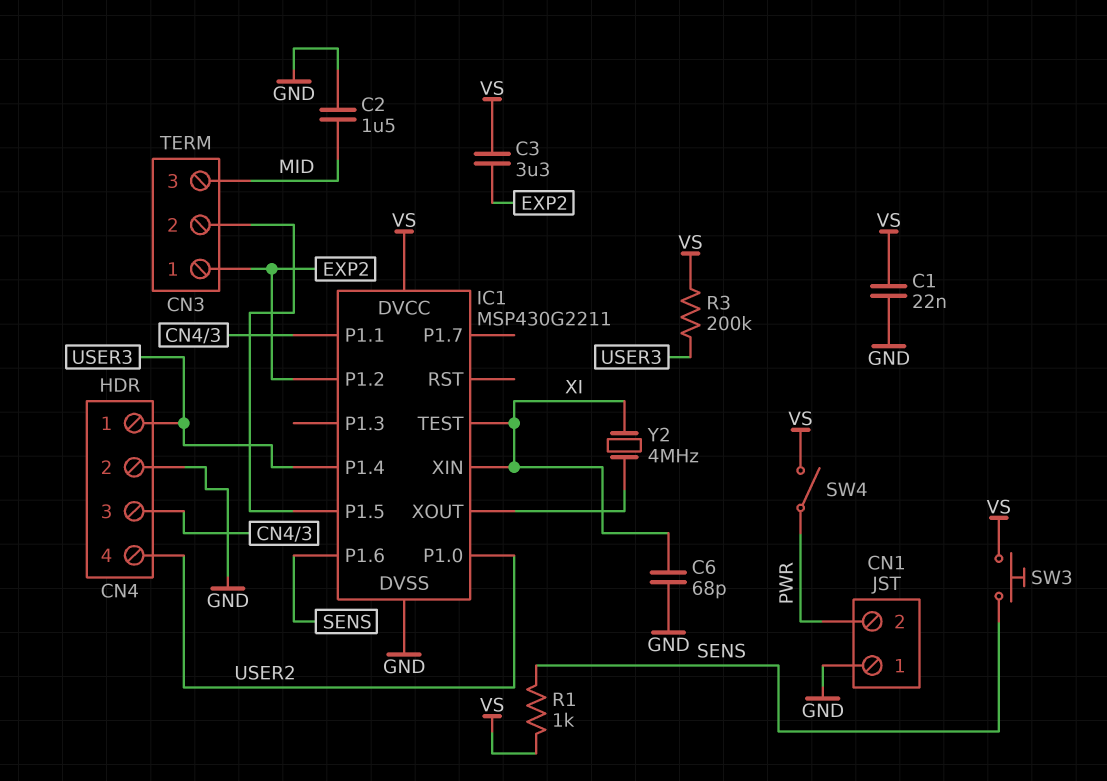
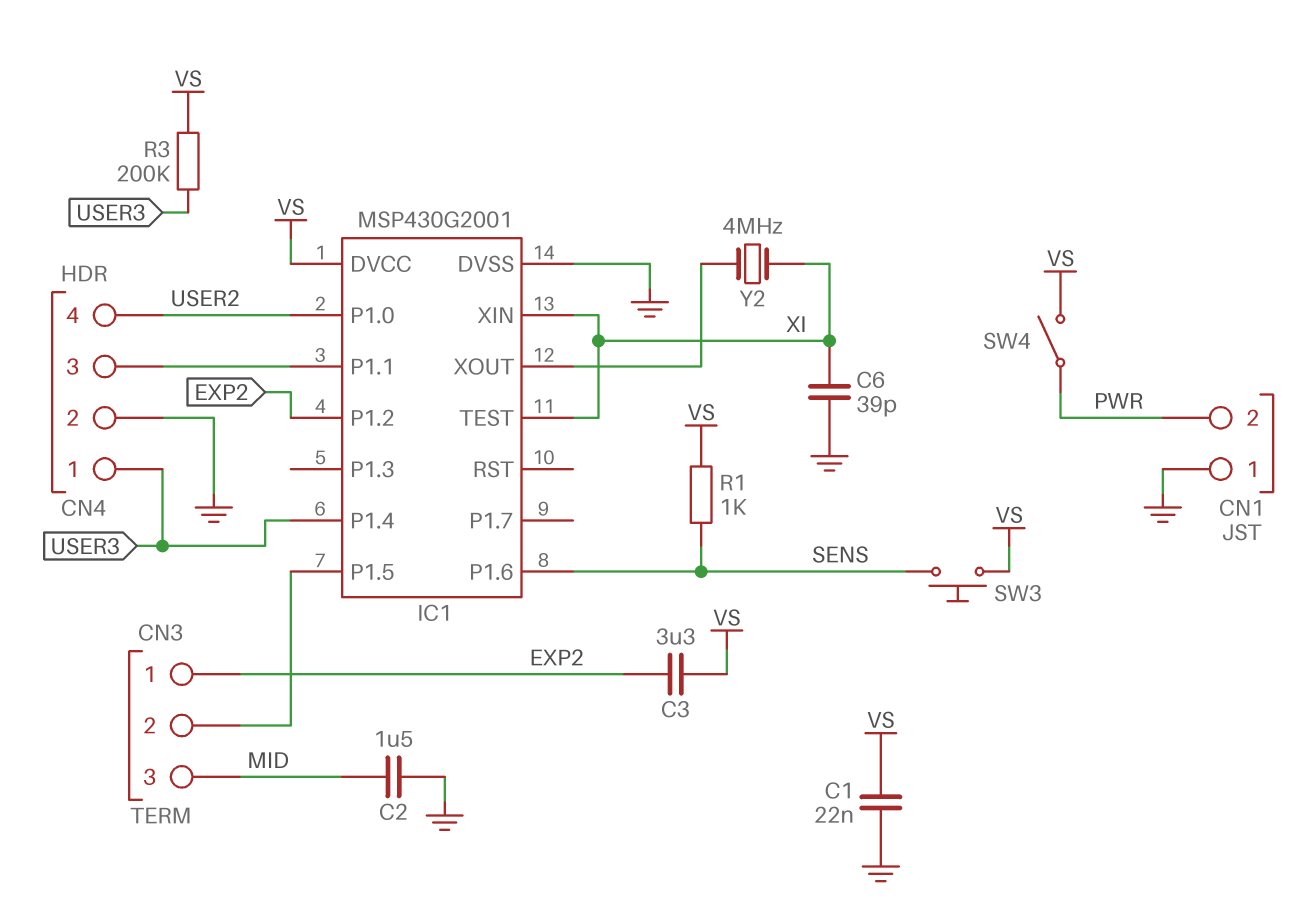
C6: 68pF (GND, XI) -> 39pF (GND, XI)
IC1: MSP430G2211 -> MSP430G2001

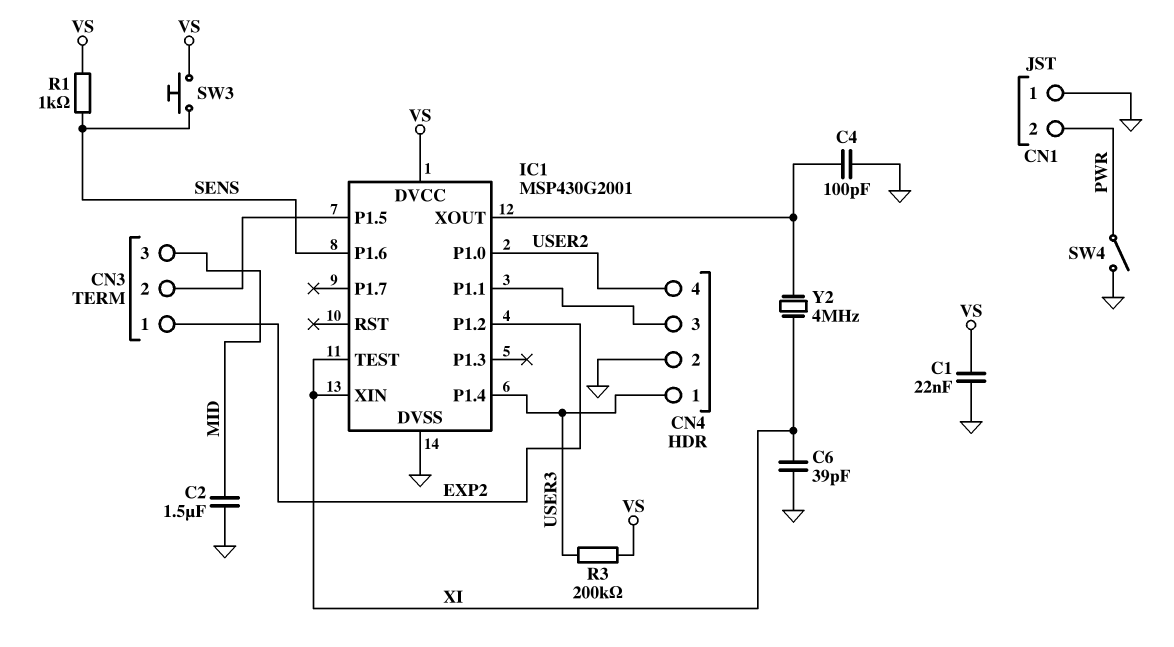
C3: 3.3uF (EXP2, VS) -> none
C4: none -> 100pF (GND, IC1/XOUT)
SW4: switch (PWR, VS) -> switch (GND, PWR)

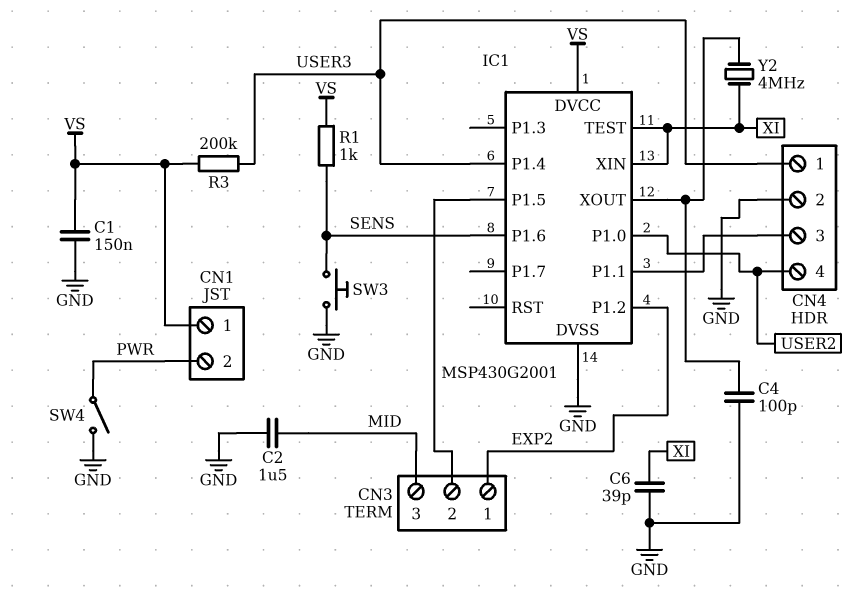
C1: 22nF (GND, VS) -> 150nF (GND, VS)
CN1 pin 1: GND -> VS
SW3: button (SENS, VS) -> button (GND, SENS)

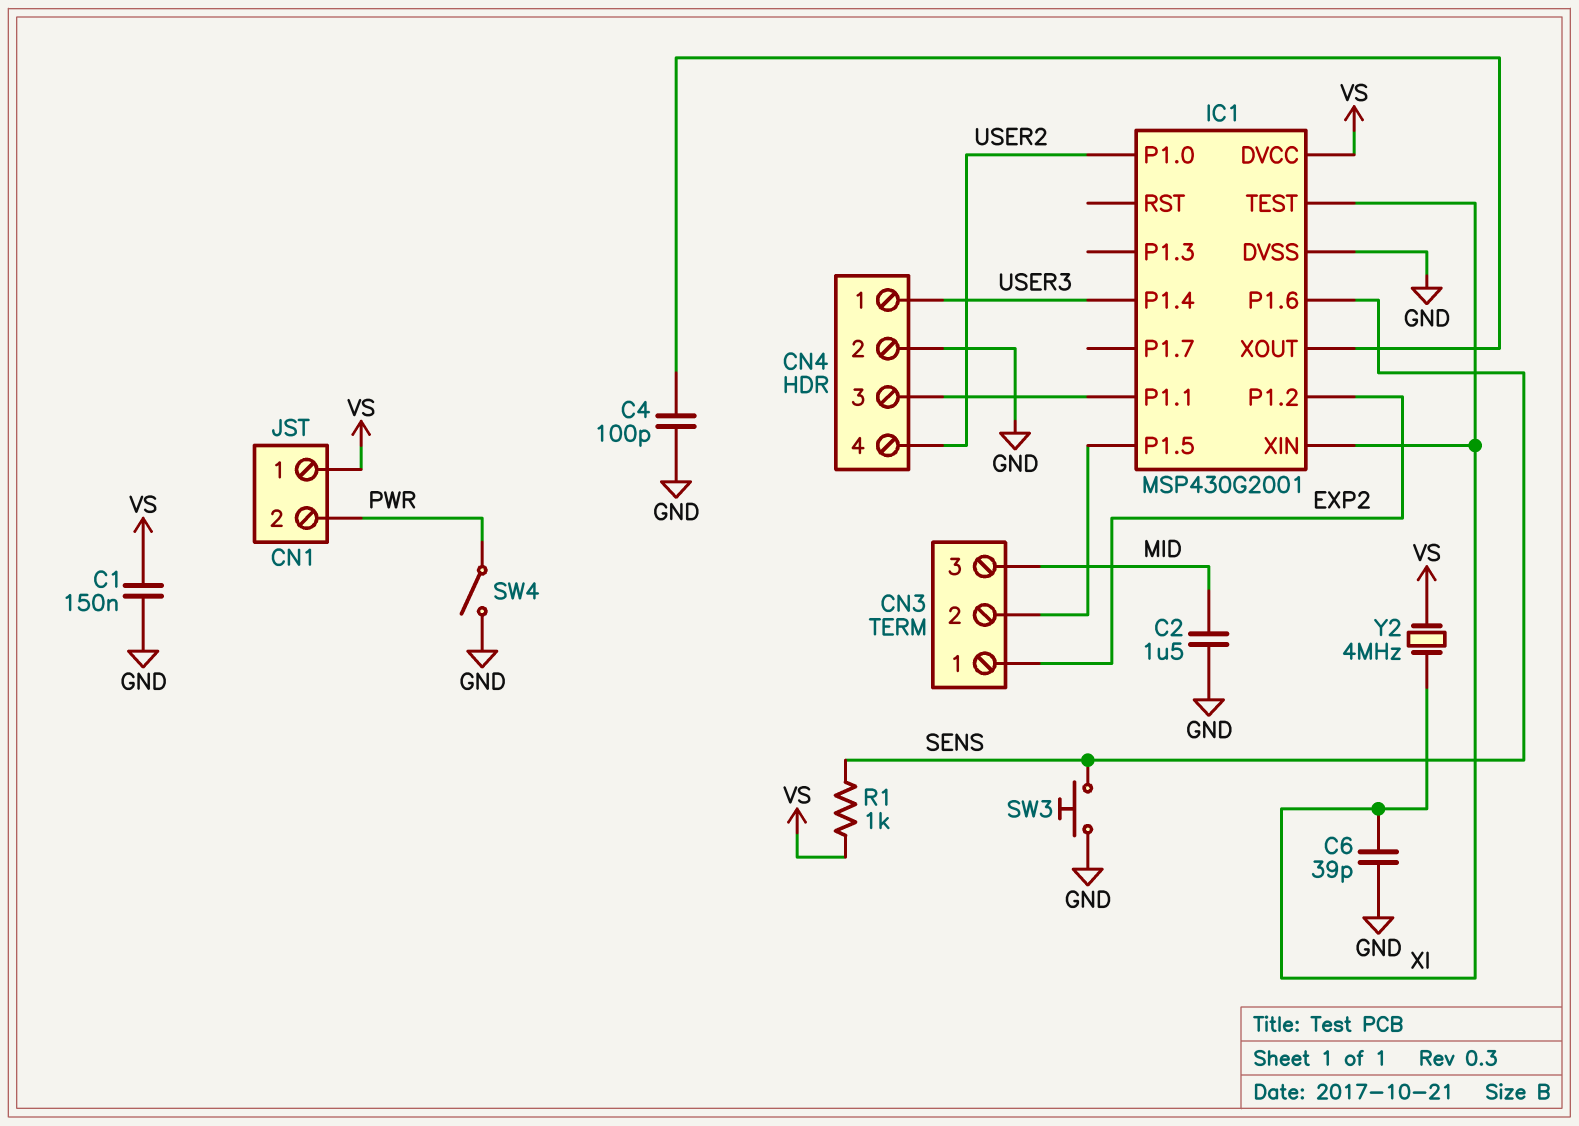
R3: 200k (USER3, VS) -> none
Y2: 4MHz (IC1/XOUT, XI) -> 4MHz (VS, XI)

